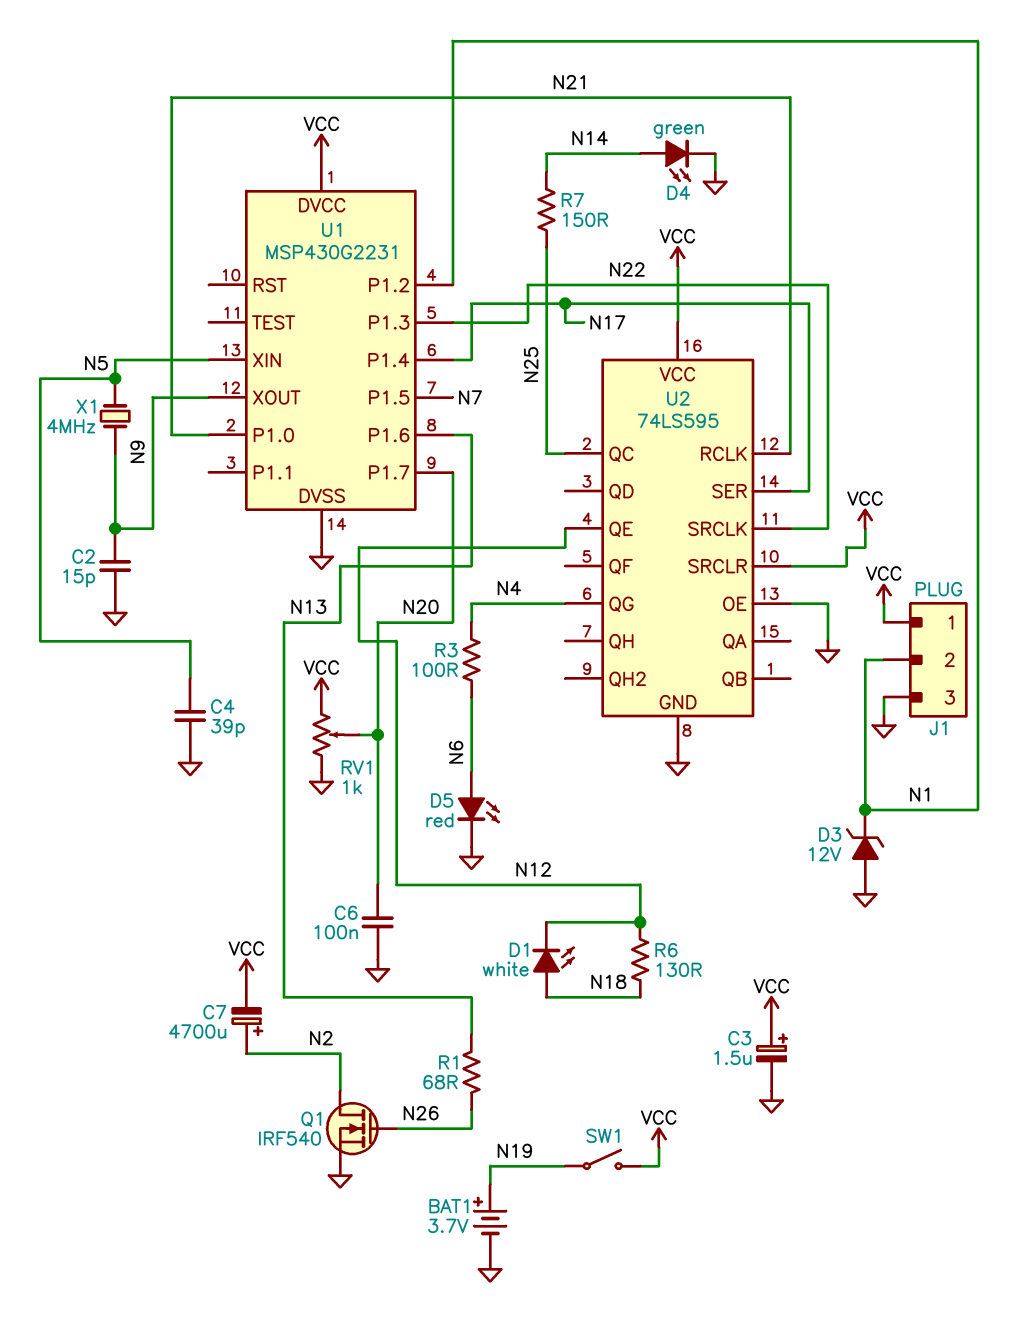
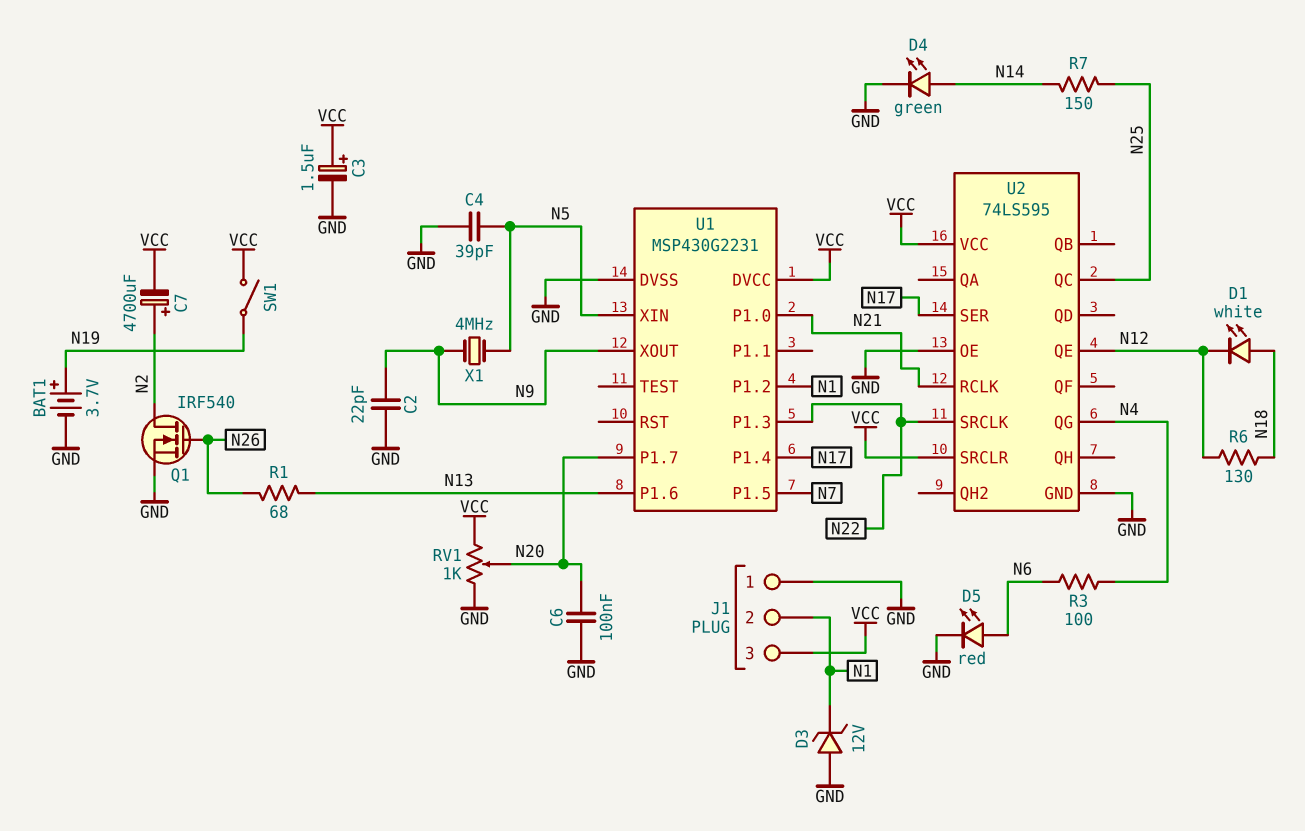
C2: 15pF (GND, N9) -> 22pF (GND, N9)
J1 pin 1: VCC -> GND
J1 pin 3: GND -> VCC

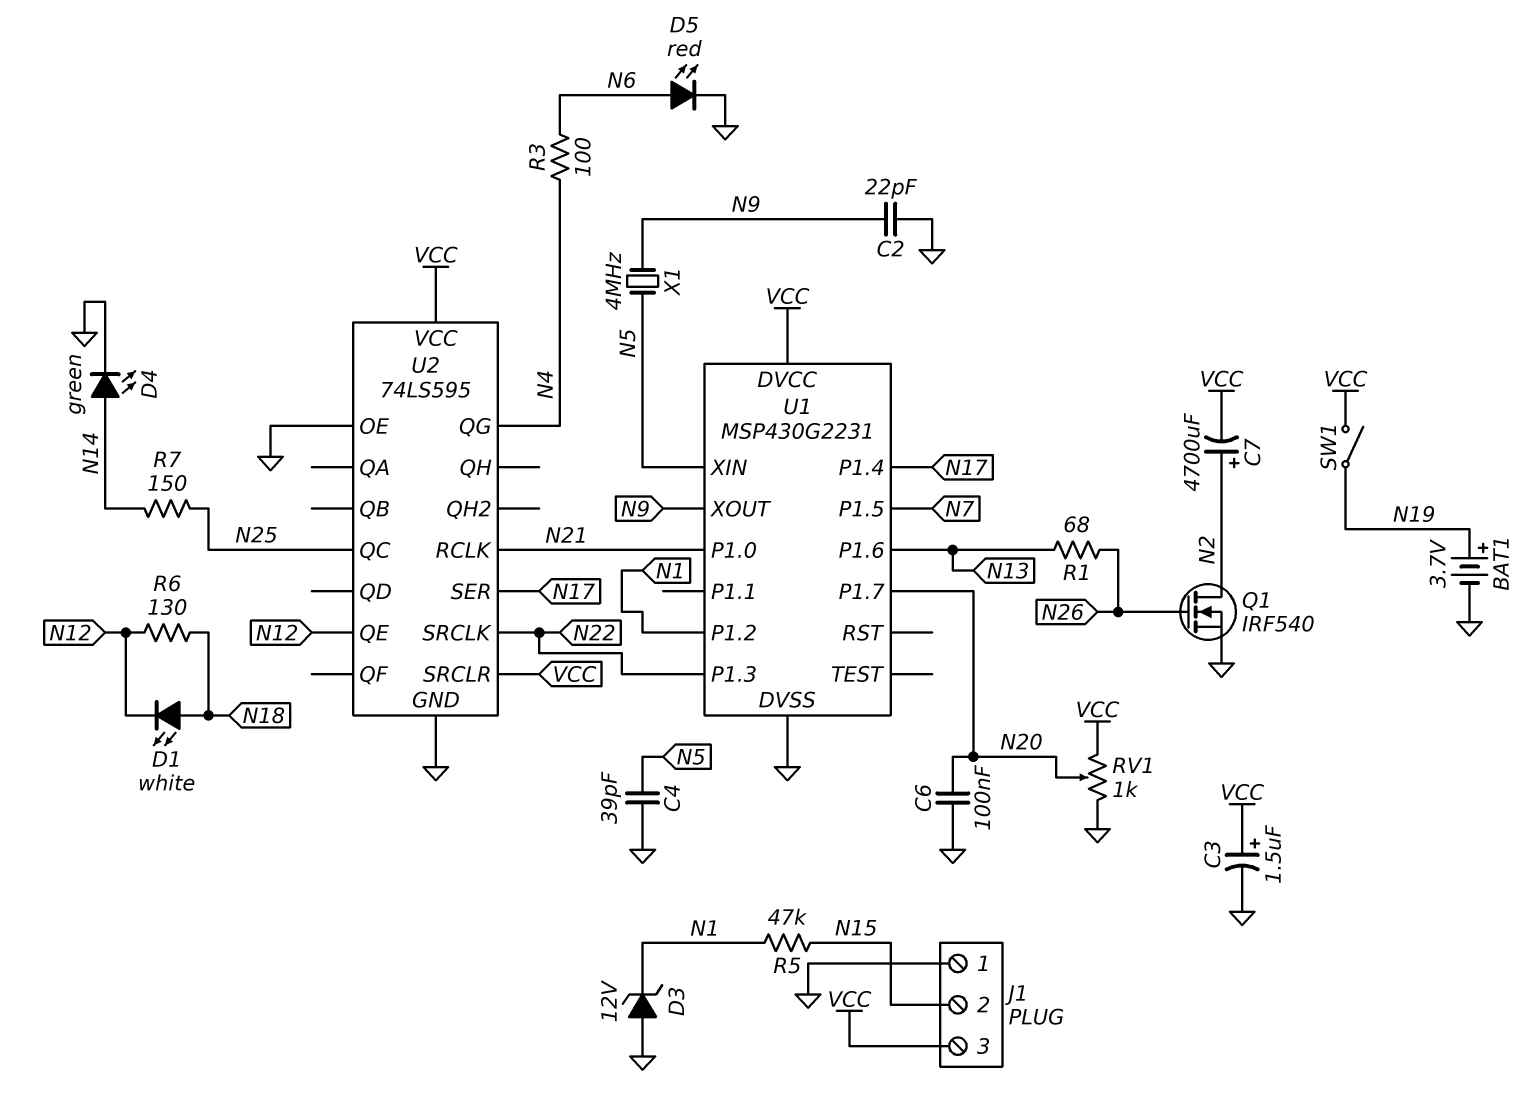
J1 pin 2: N1 -> N15
R5: none -> 47k (N1, N15)

